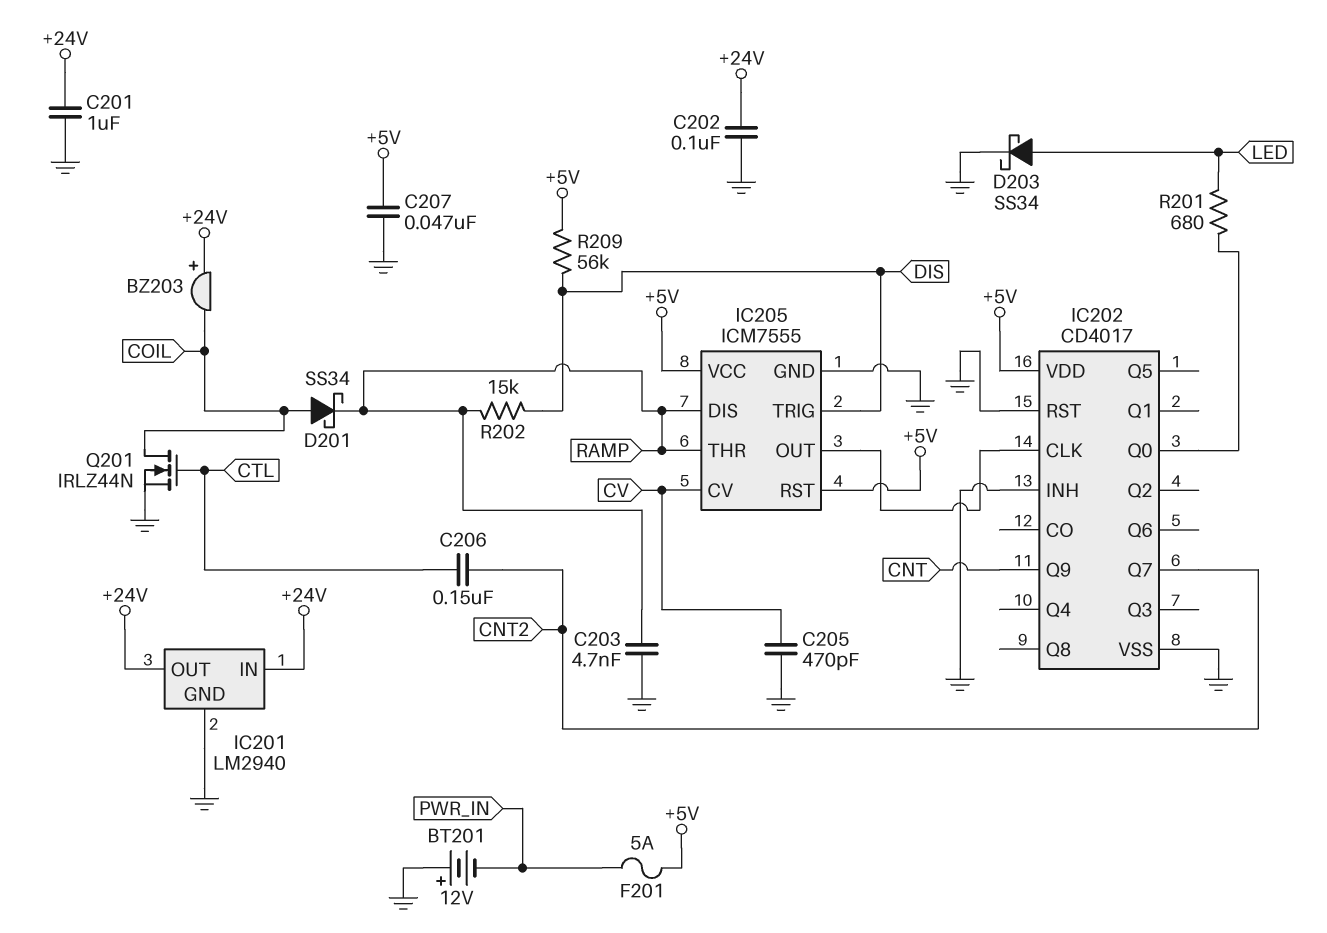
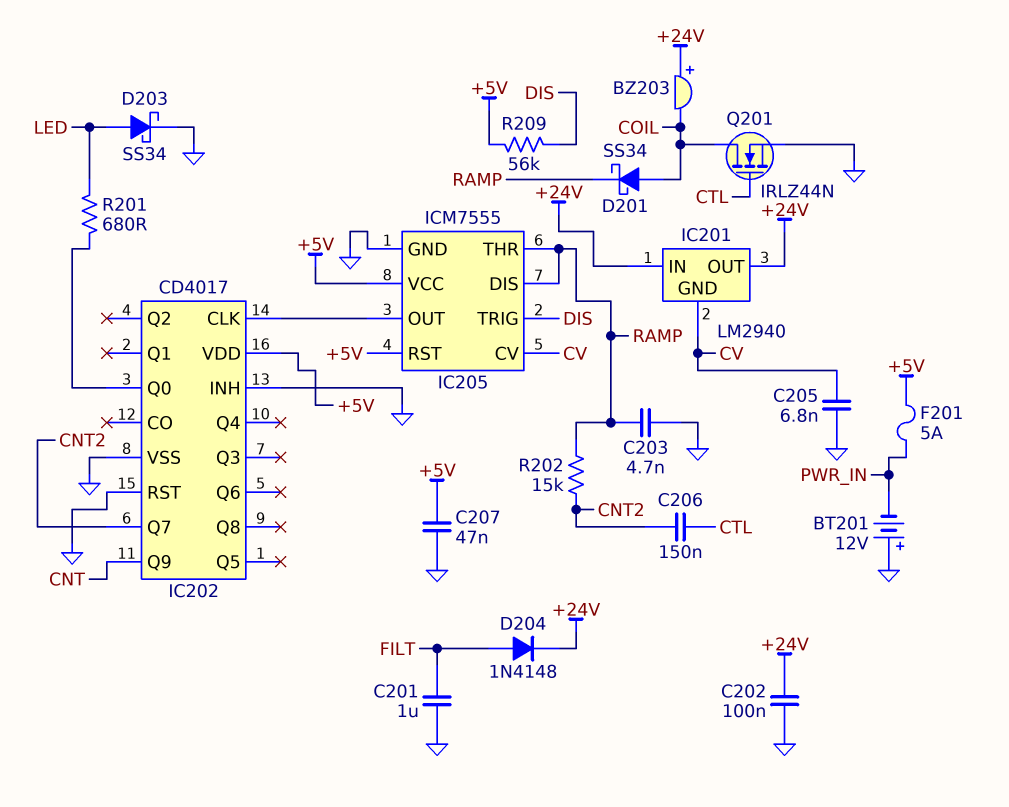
C201: 1uF (+24V, GND) -> 1uF (FILT, GND)
C205: 470pF (CV, GND) -> 6.8nF (CV, GND)
D204: none -> diode 1N4148 (A FILT, K +24V)
IC201 pin GND: GND -> CV
R202: 15k (DIS, RAMP) -> 15k (CNT2, RAMP)

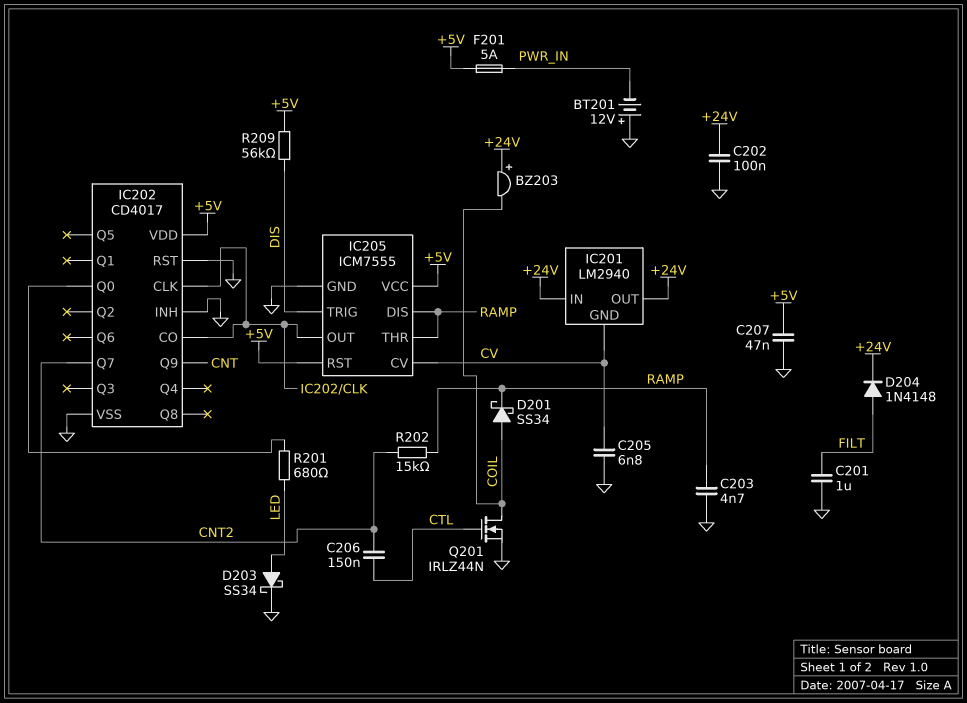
IC202 pin CO: none -> IC202/CLK

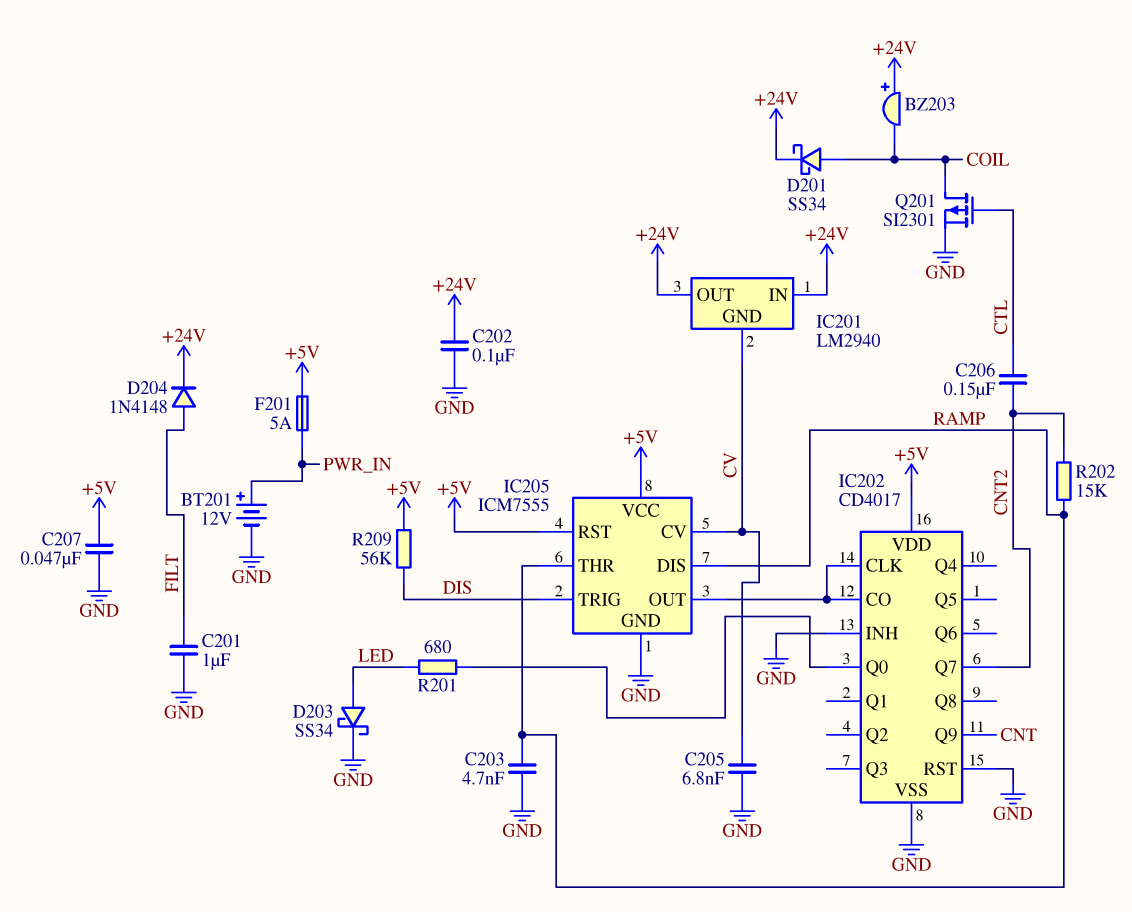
BT201: 12V (plus GND, minus PWR_IN) -> 12V (plus PWR_IN, minus GND)
D201: schottky SS34 (A COIL, K RAMP) -> schottky SS34 (A COIL, K +24V)
Q201: NMOS IRLZ44N (G CTL, D COIL, S GND) -> PMOS SI2301 (G CTL, D COIL, S GND)

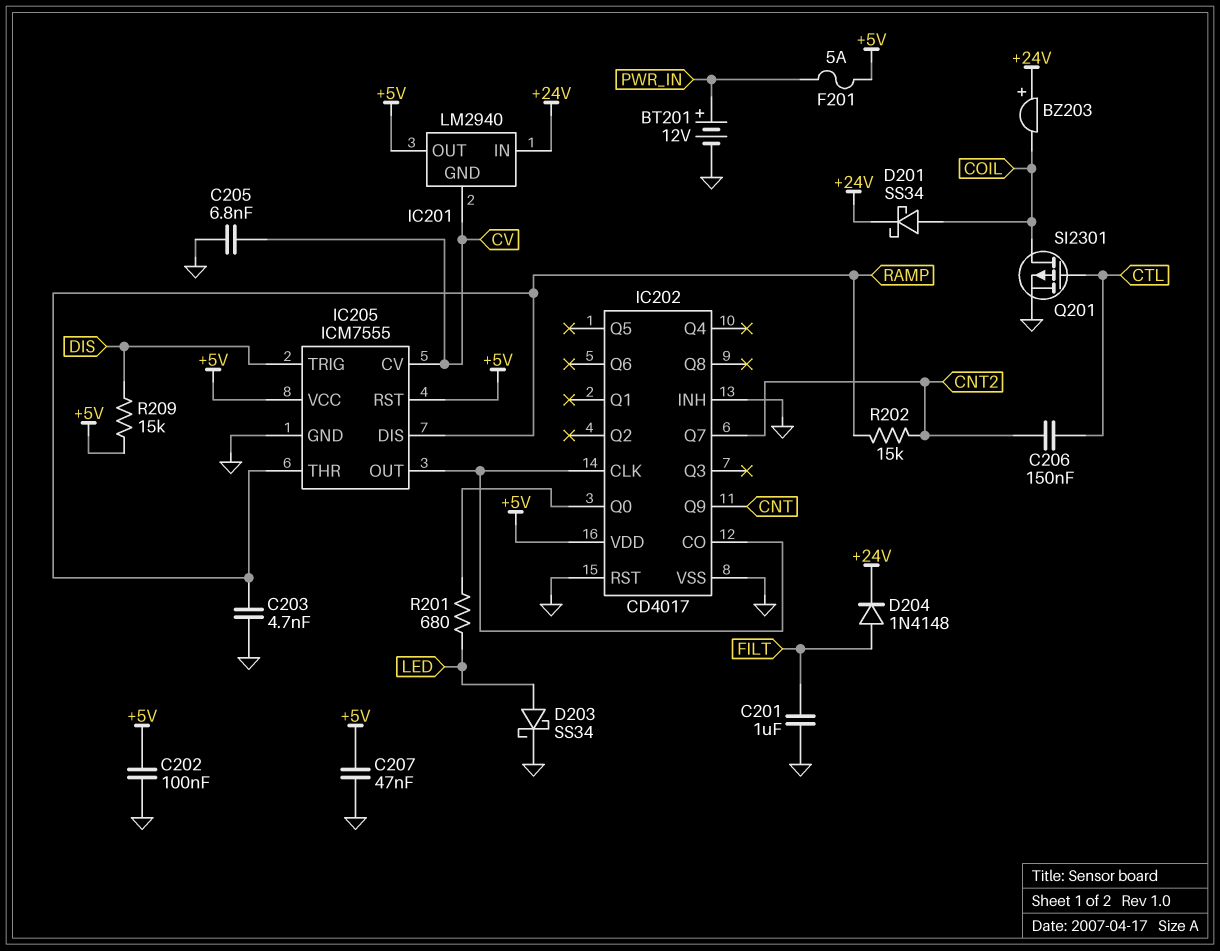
C202: 100nF (+24V, GND) -> 100nF (+5V, GND)
IC201 pin OUT: +24V -> +5V
R209: 56k (+5V, DIS) -> 15k (+5V, DIS)

